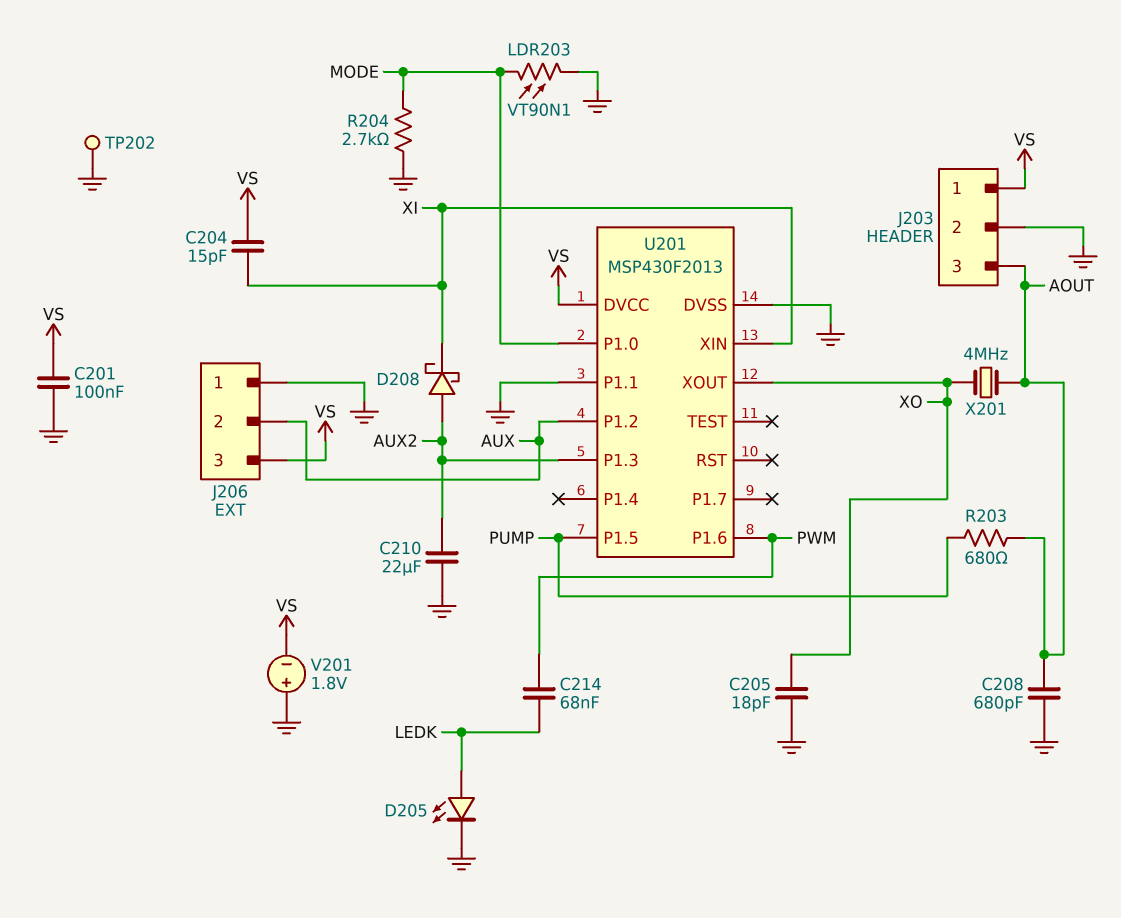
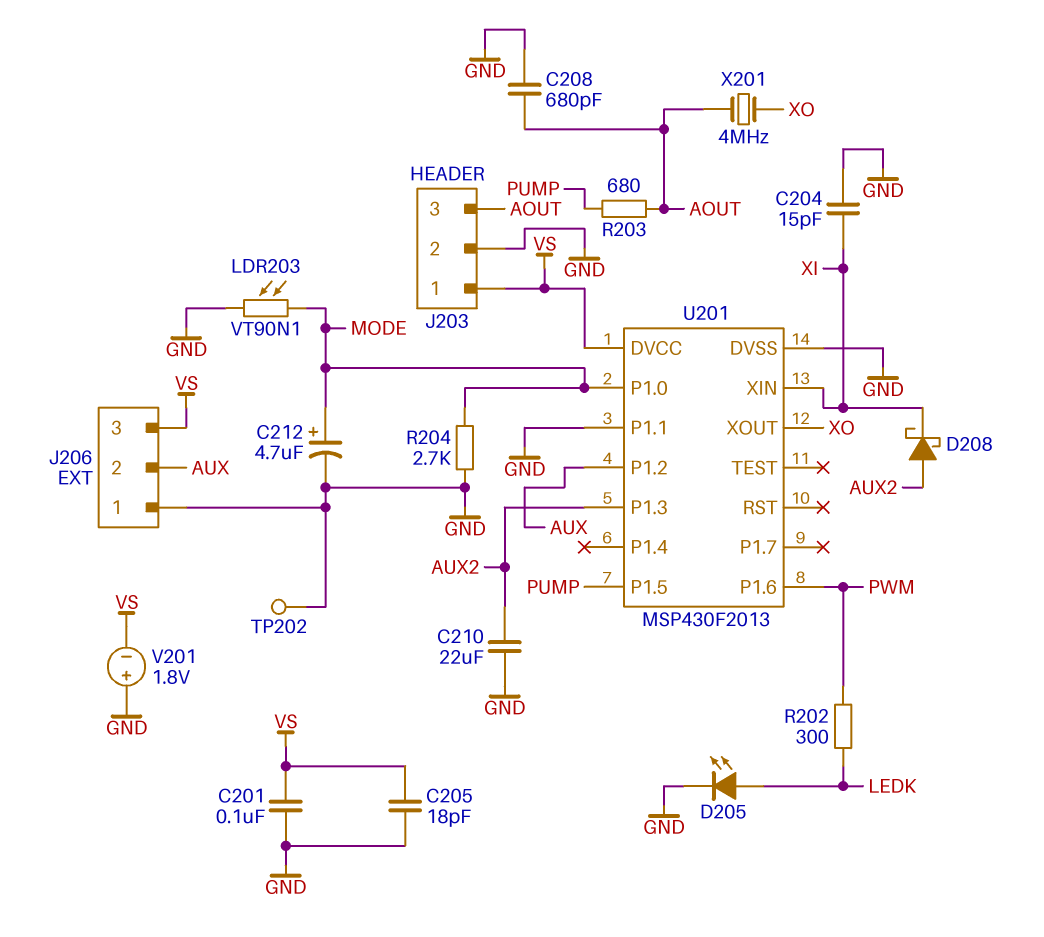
C204: 15pF (VS, XI) -> 15pF (GND, XI)
C205: 18pF (GND, XO) -> 18pF (GND, VS)
C212: none -> 4.7uF (plus MODE, minus GND)
C214: 68nF (LEDK, PWM) -> none
R202: none -> 300 (LEDK, PWM)

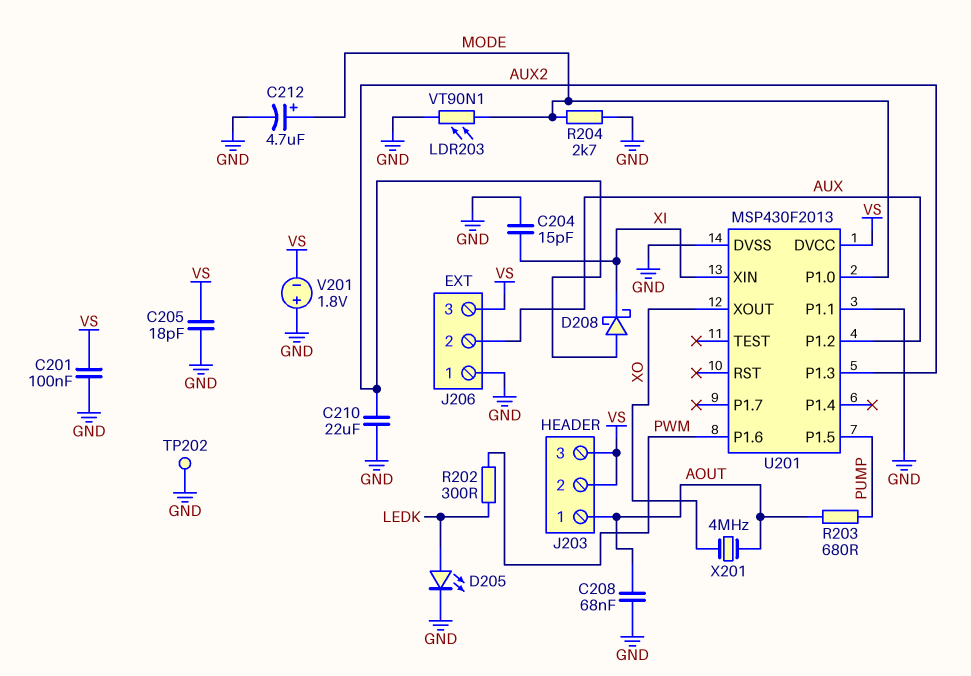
C208: 680pF (AOUT, GND) -> 68nF (AOUT, GND)
J203 pin 1: VS -> AOUT
J203 pin 2: GND -> VS
J203 pin 3: AOUT -> VS

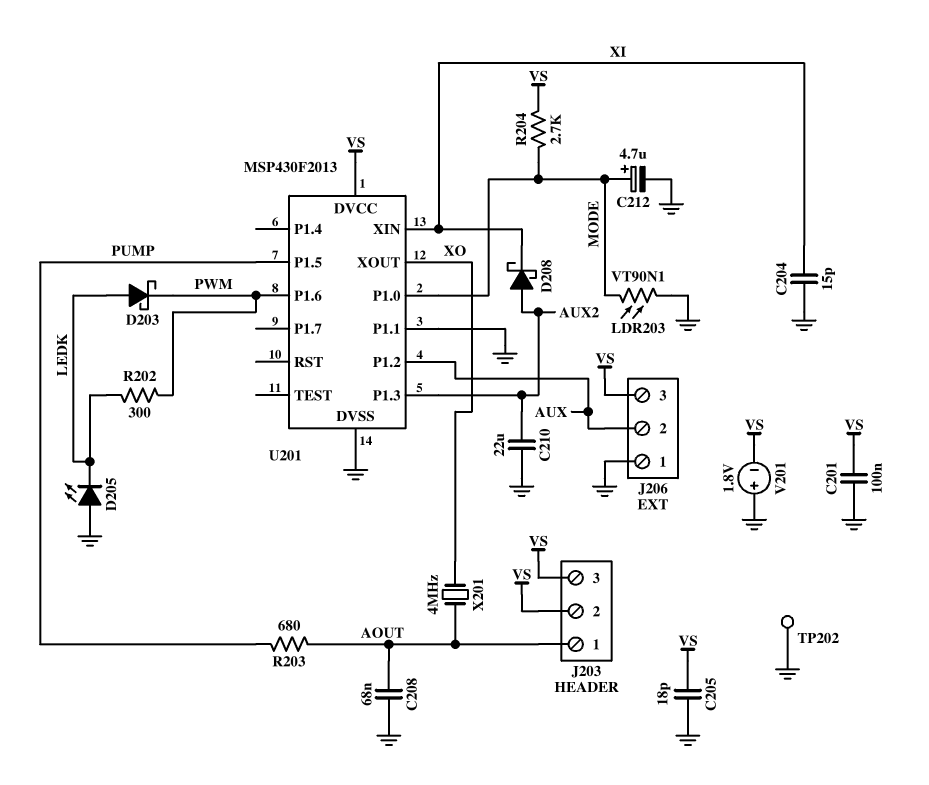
D203: none -> schottky (A LEDK, K PWM)
D205: LED (A LEDK, K GND) -> LED (A GND, K LEDK)
R204: 2.7k (GND, MODE) -> 2.7k (MODE, VS)

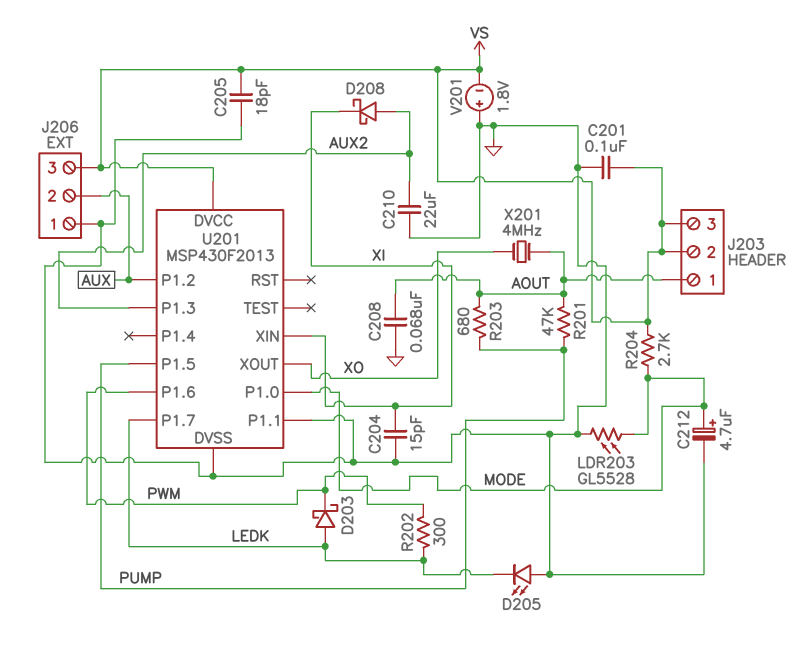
LDR203: VT90N1 (GND, MODE) -> GL5528 (GND, MODE)
R201: none -> 47k (AOUT, PUMP)
TP202: test point (GND) -> none
U201 pin P1.7: none -> LEDK

